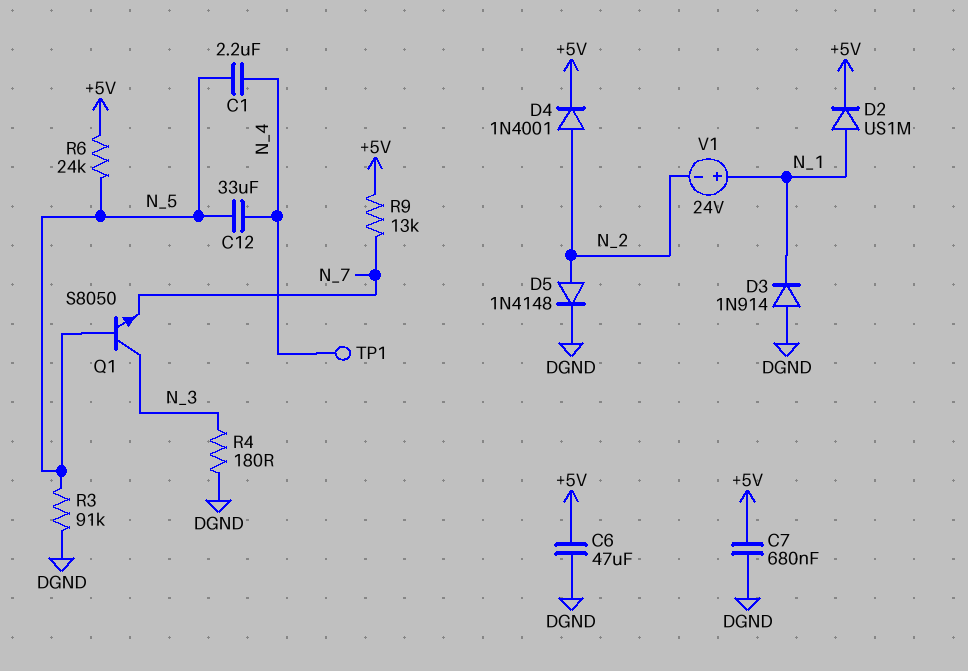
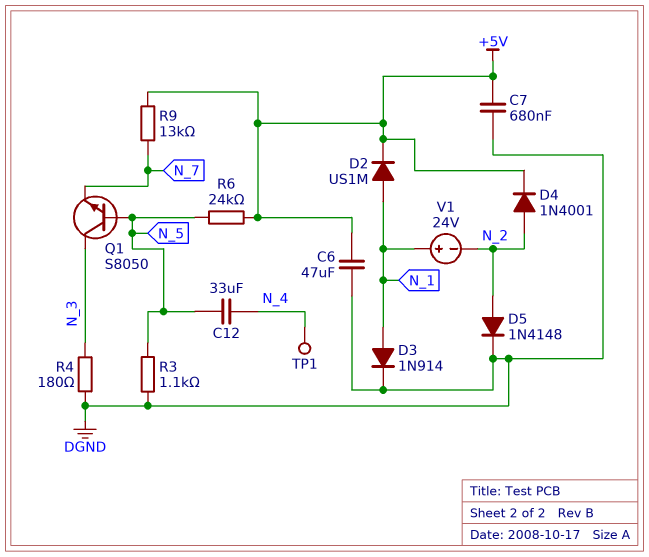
C1: 2.2uF (N_4, N_5) -> none
D3: diode 1N914 (A DGND, K N_1) -> diode 1N914 (A N_1, K DGND)
R3: 91k (DGND, N_5) -> 1.1k (DGND, N_5)

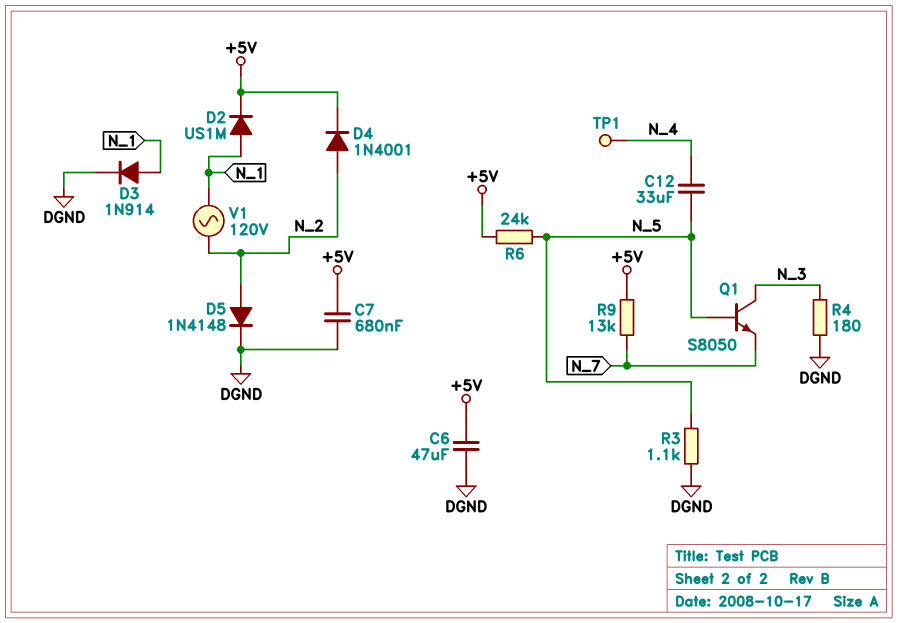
V1: 24V (plus N_1, minus N_2) -> AC 120V (N_1, N_2)

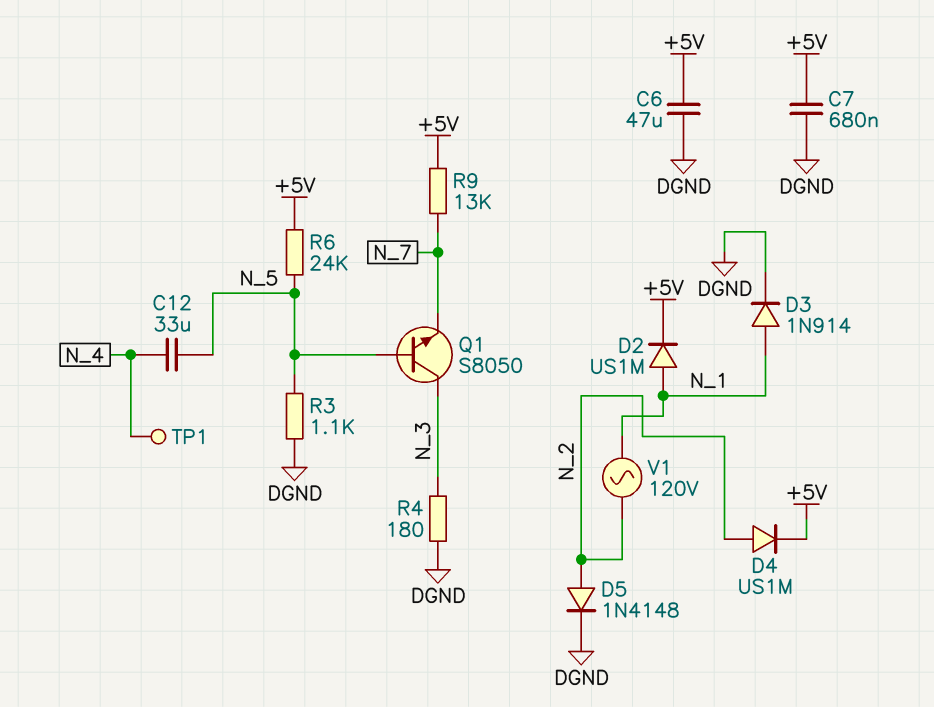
D4: diode 1N4001 (A N_2, K +5V) -> diode US1M (A N_2, K +5V)

